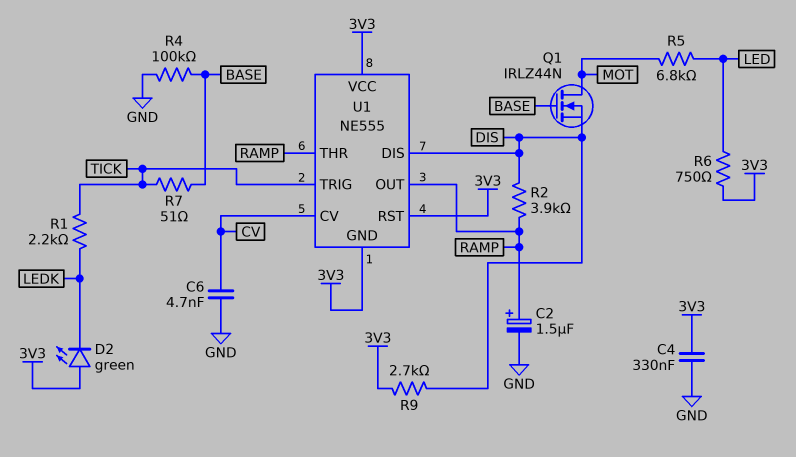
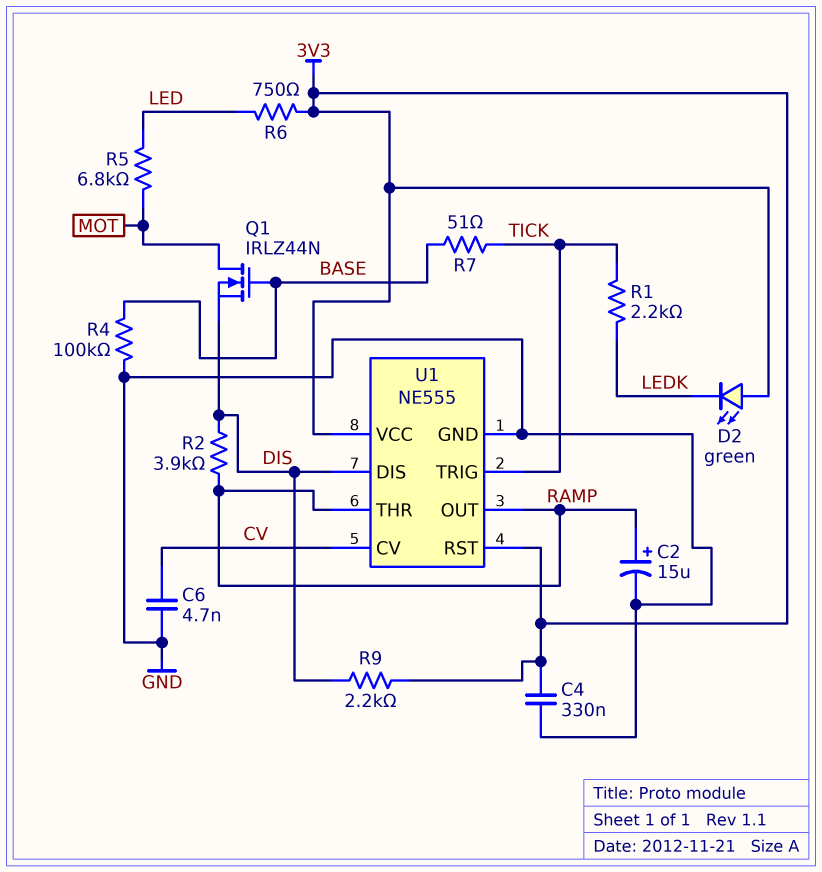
C2: 1.5uF (plus RAMP, minus GND) -> 15uF (plus RAMP, minus GND)
R9: 2.7k (3V3, DIS) -> 2.2k (3V3, DIS)
U1 pin GND: 3V3 -> GND

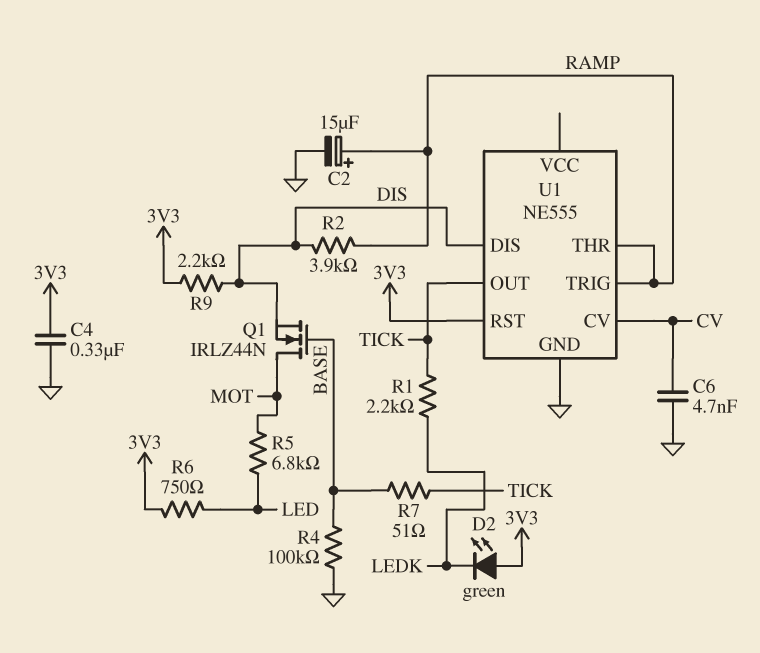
U1 pin OUT: RAMP -> TICK
U1 pin TRIG: TICK -> RAMP
U1 pin VCC: 3V3 -> none

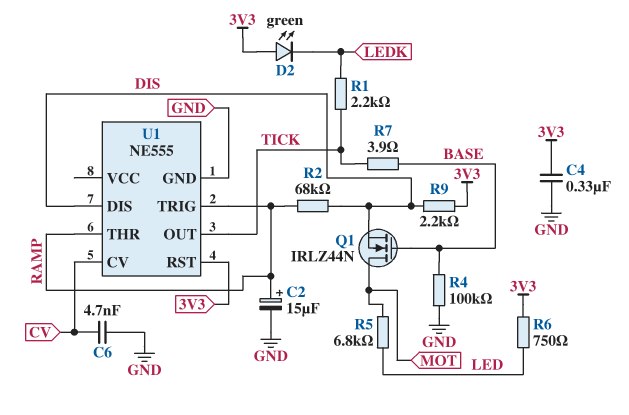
R2: 3.9k (DIS, RAMP) -> 68k (DIS, RAMP)
R7: 51 (BASE, TICK) -> 3.9 (BASE, TICK)

